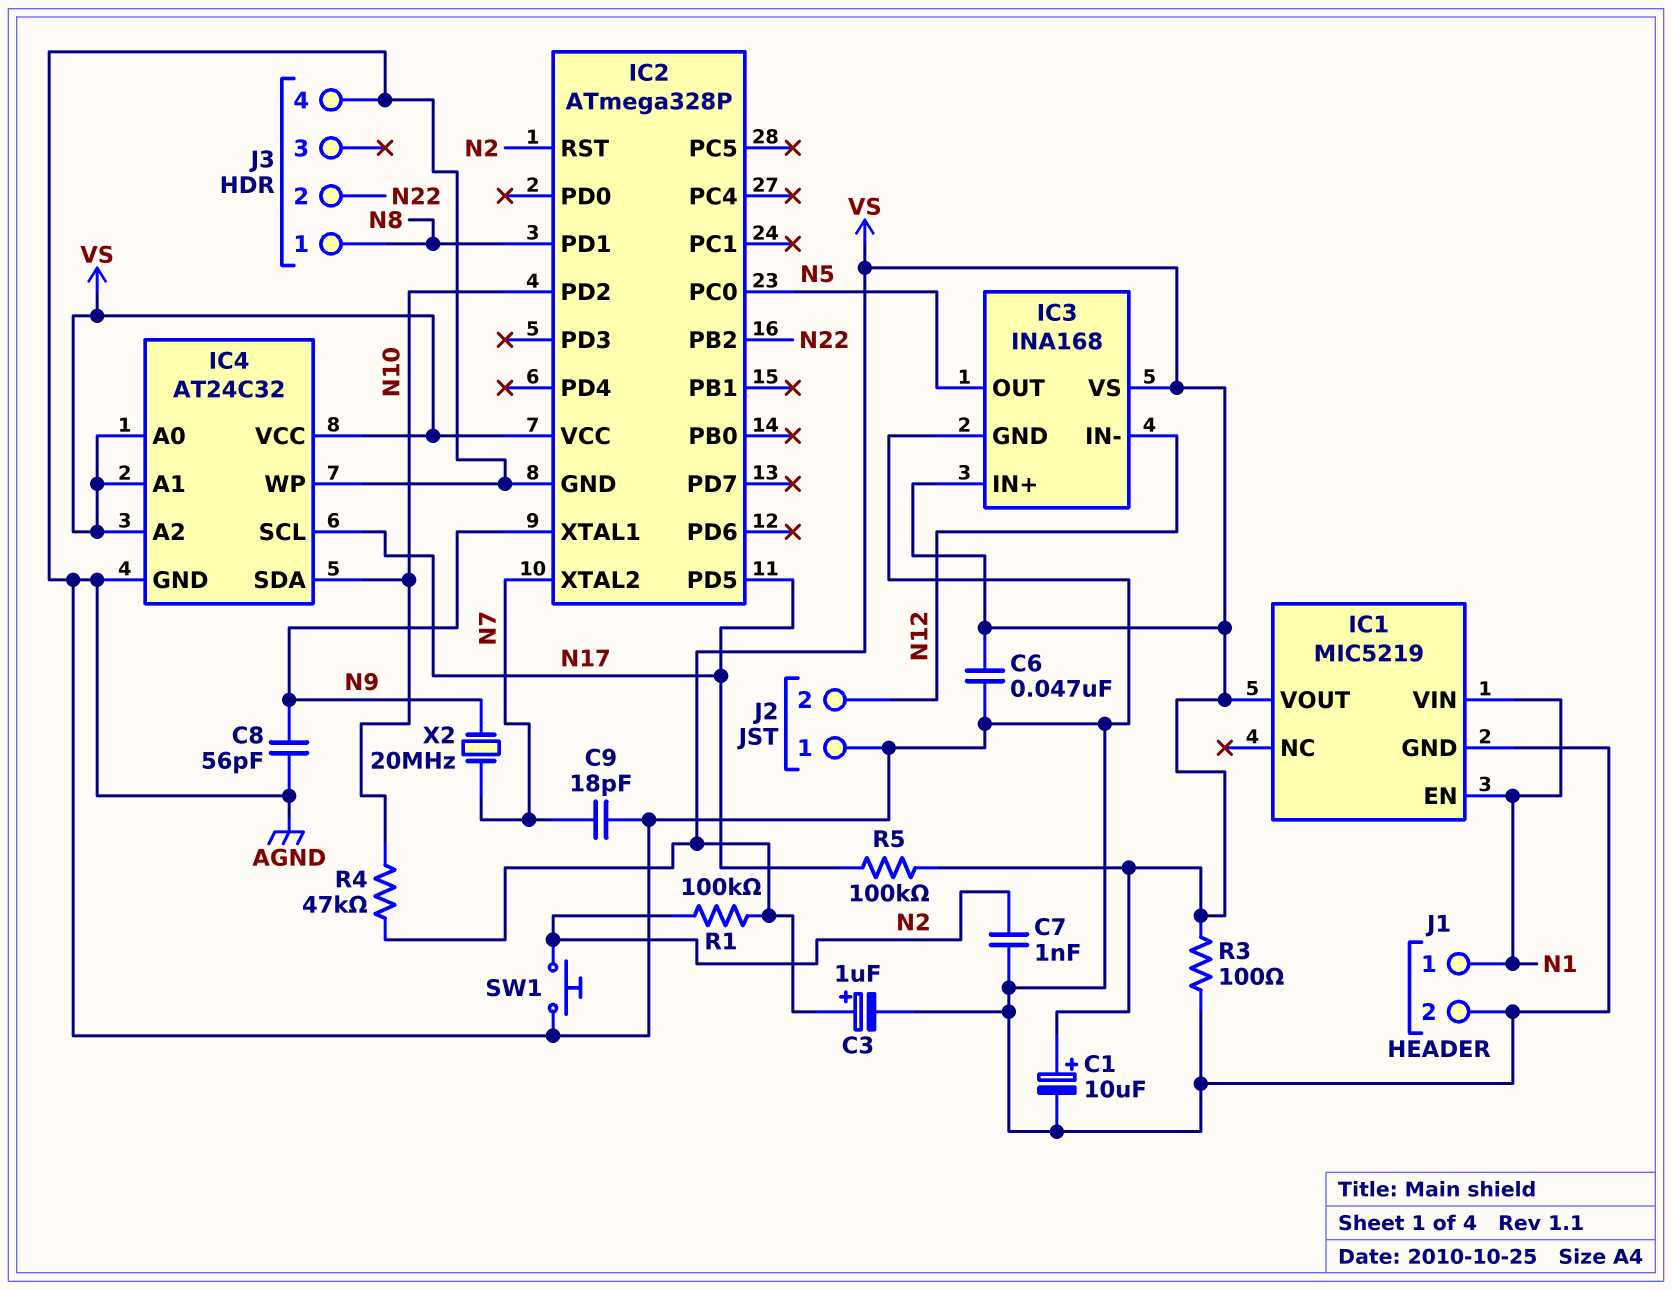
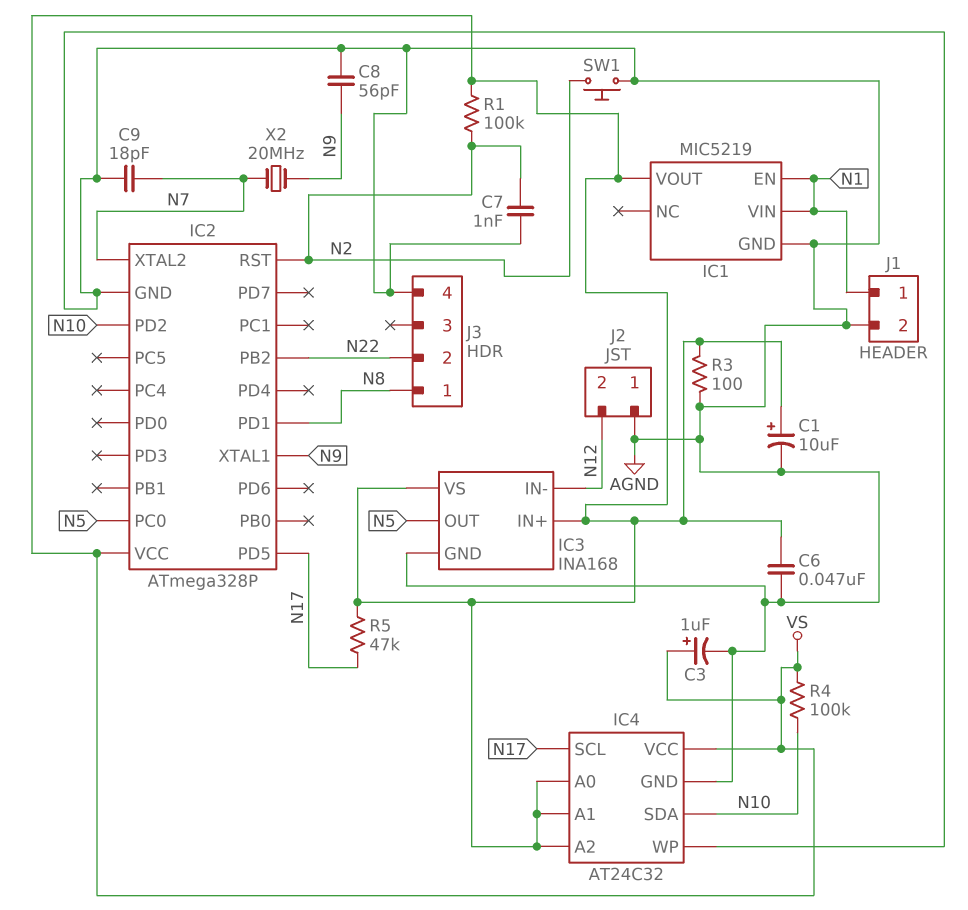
R4: 47k (N10, VS) -> 100k (N10, VS)
R5: 100k (N17, VS) -> 47k (N17, VS)

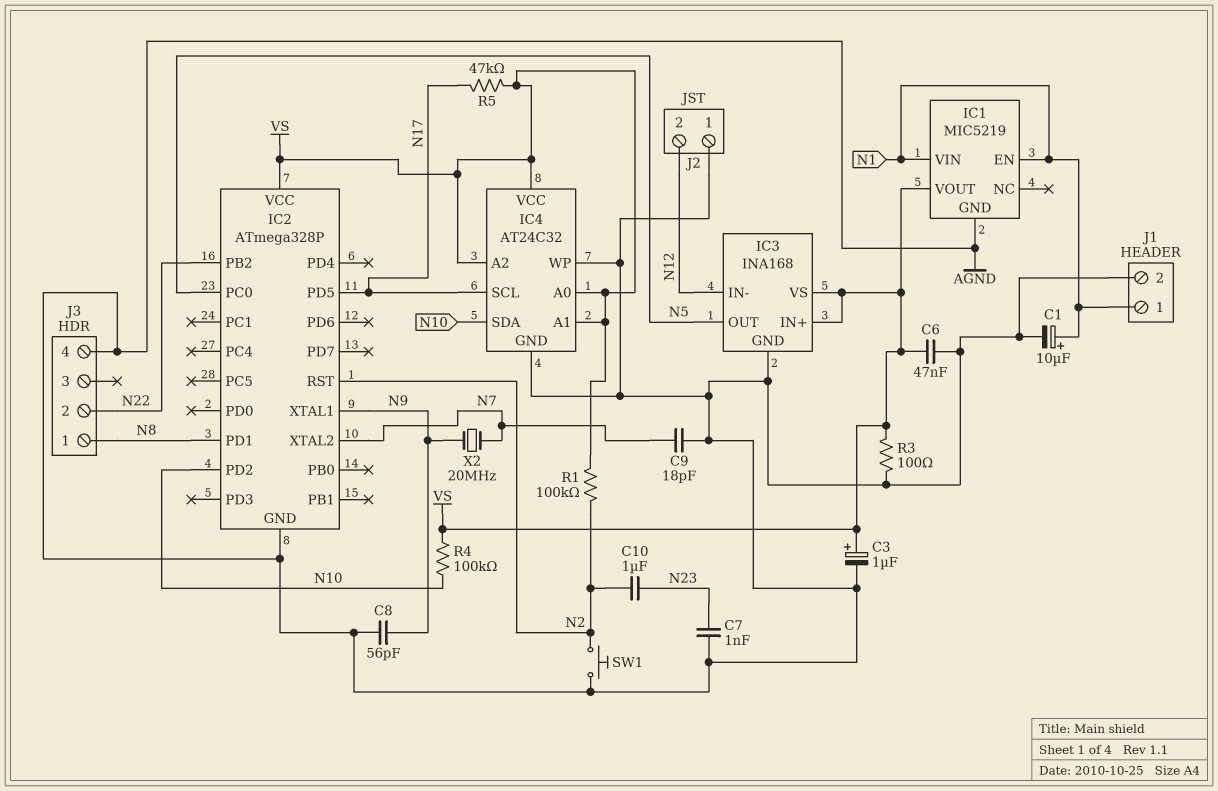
C1: 10uF (plus VS, minus AGND) -> 10uF (plus N1, minus AGND)
C7: 1nF (AGND, N2) -> 1nF (AGND, N23)
C10: none -> 1uF (N2, N23)

